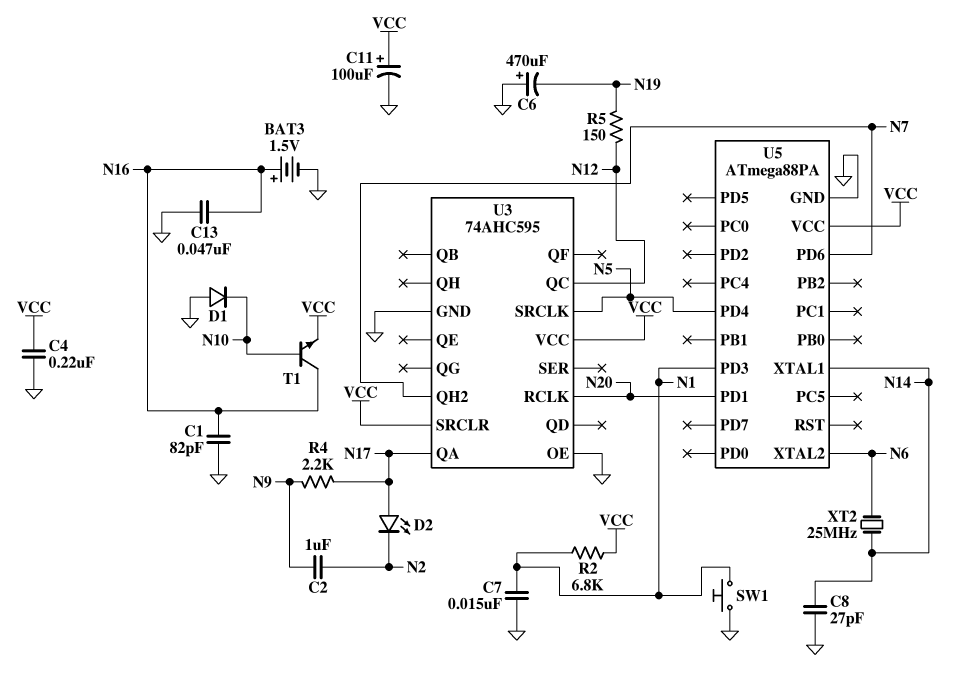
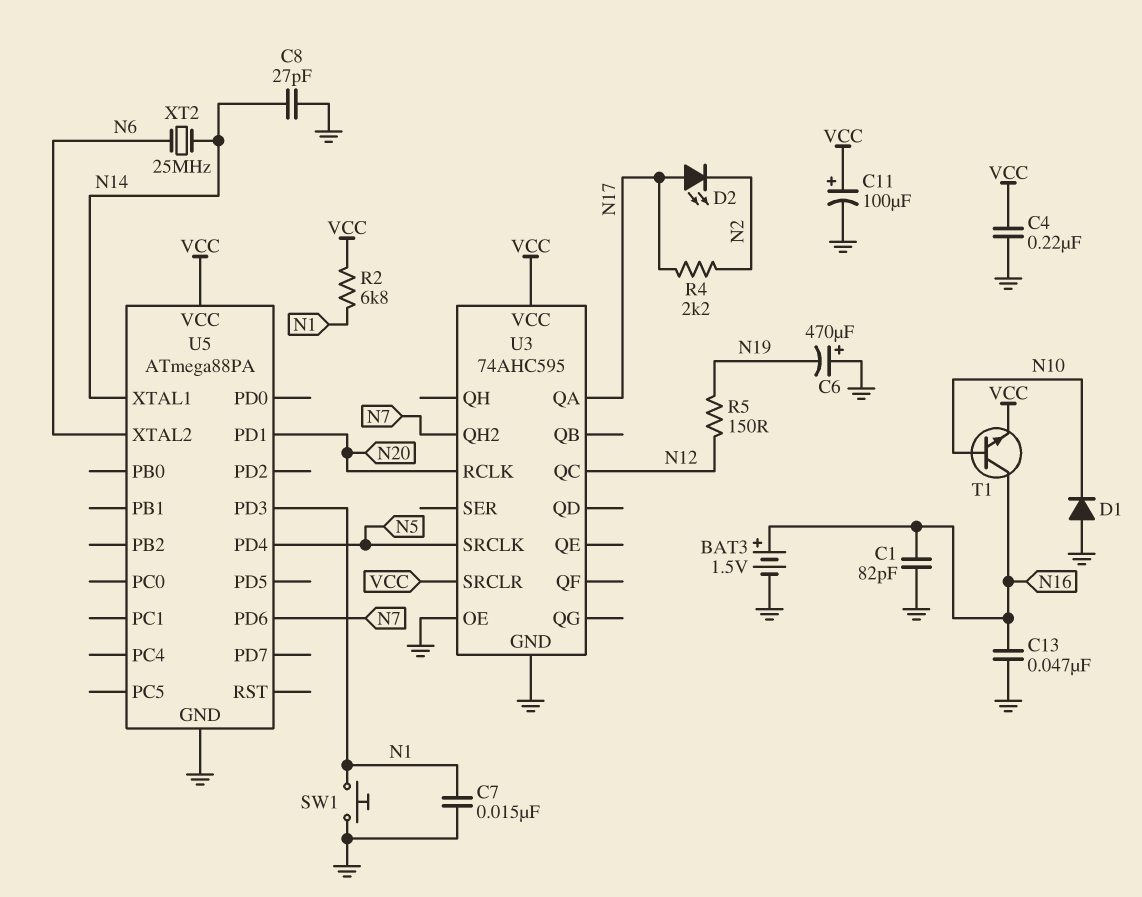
C2: 1uF (N2, N9) -> none
R4: 2.2k (N9, N17) -> 2.2k (N2, N17)

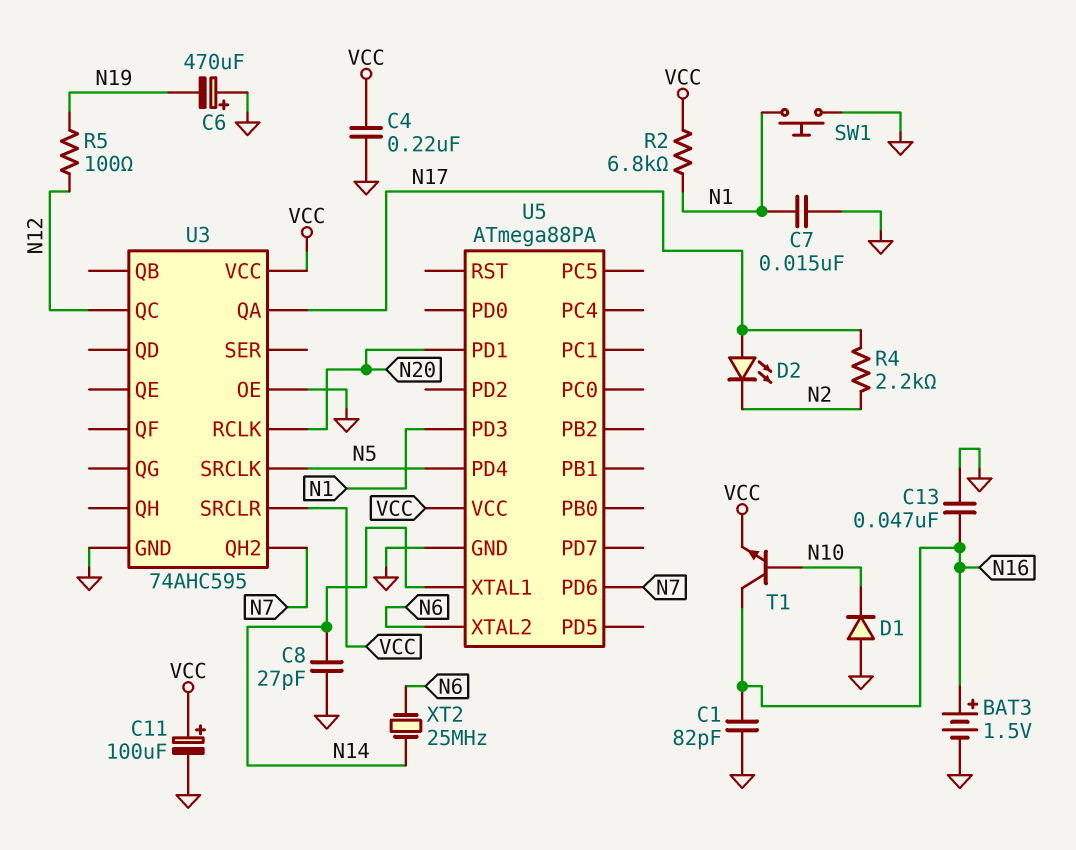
R5: 150 (N12, N19) -> 100 (N12, N19)

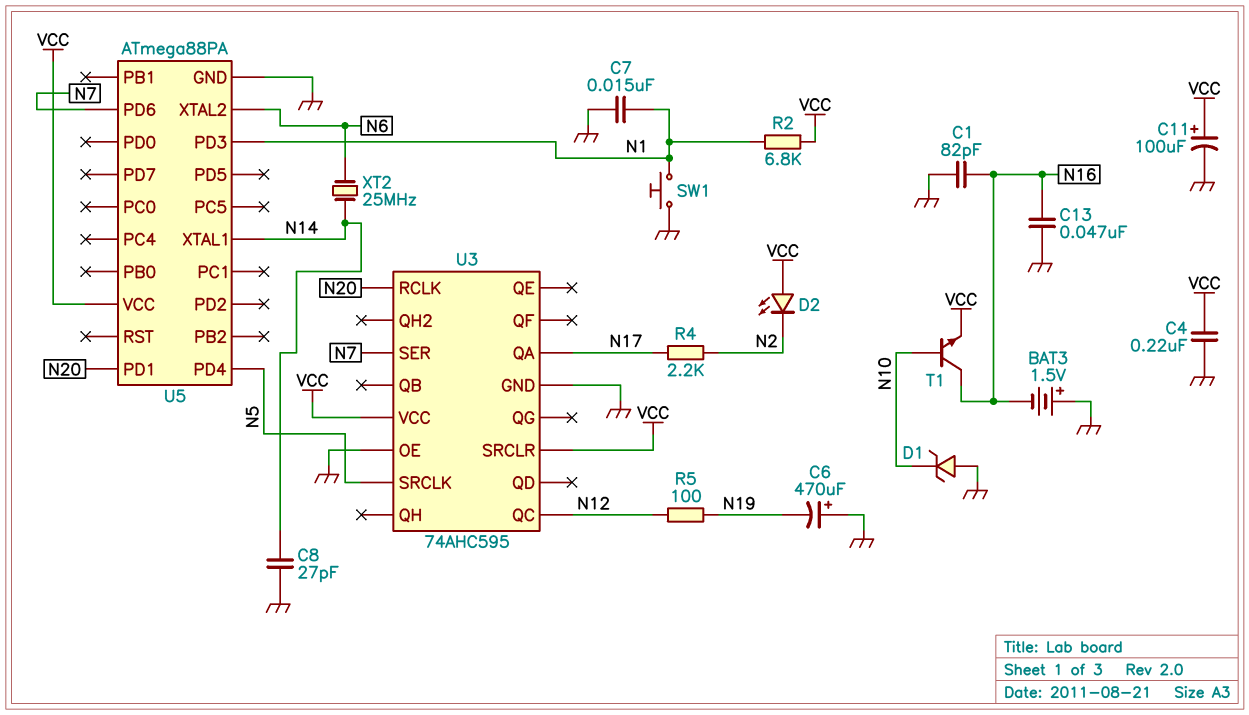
BAT3: 1.5V (plus N16, minus GND) -> 1.5V (plus GND, minus N16)
D1: diode (A GND, K N10) -> zener (A GND, K N10)
D2: LED (A N17, K N2) -> LED (A VCC, K N2)
U3 pin QH2: N7 -> none
U3 pin SER: none -> N7

